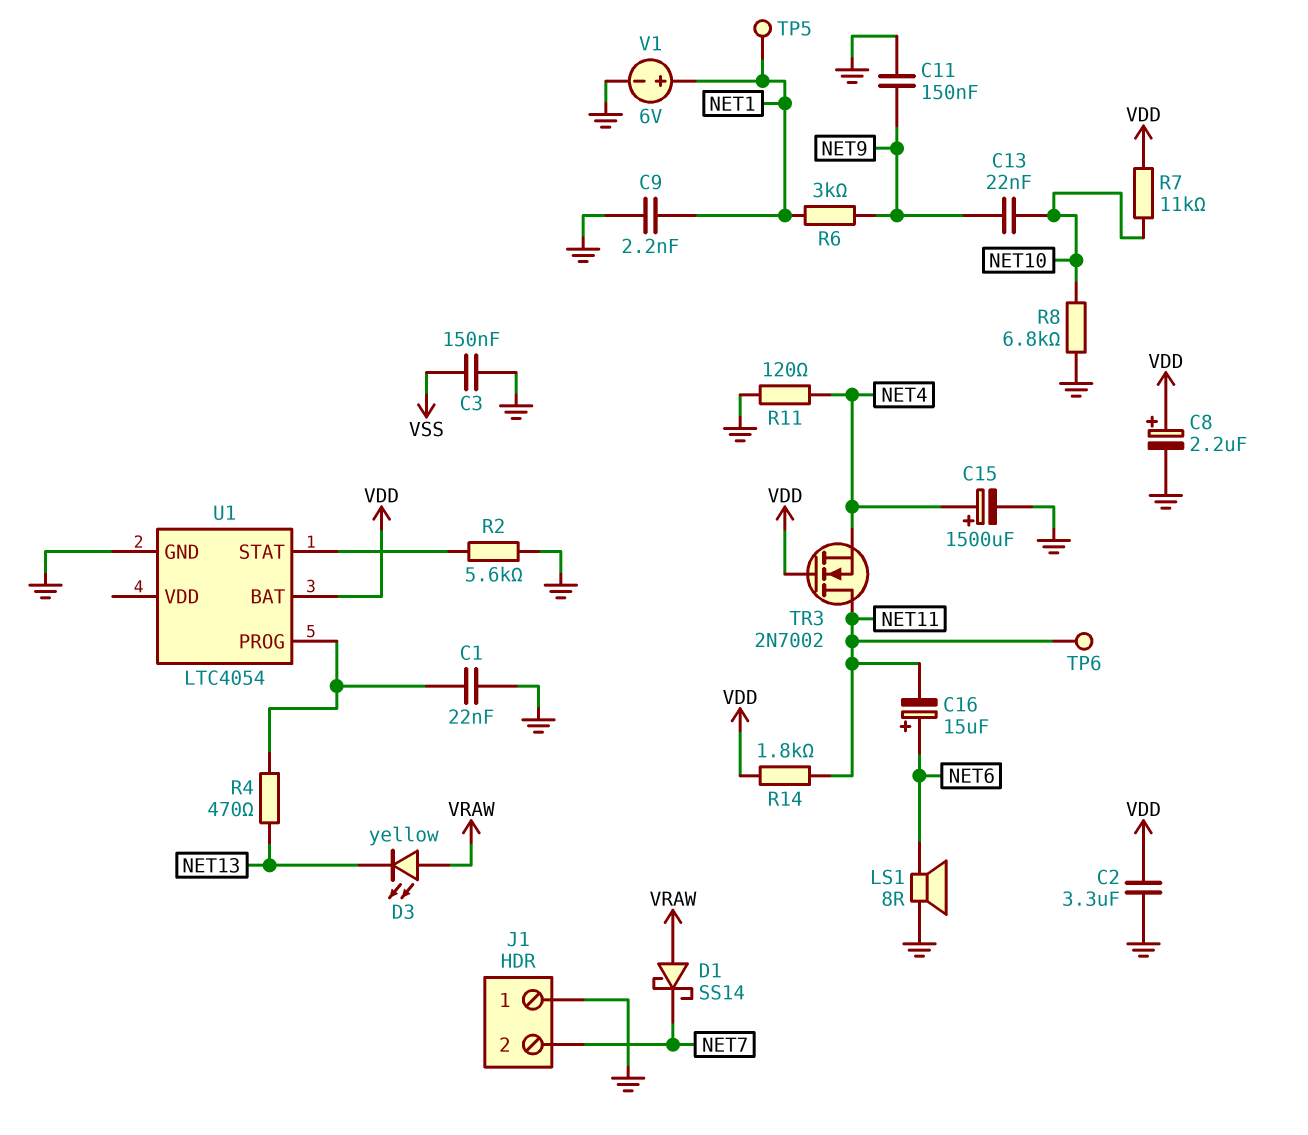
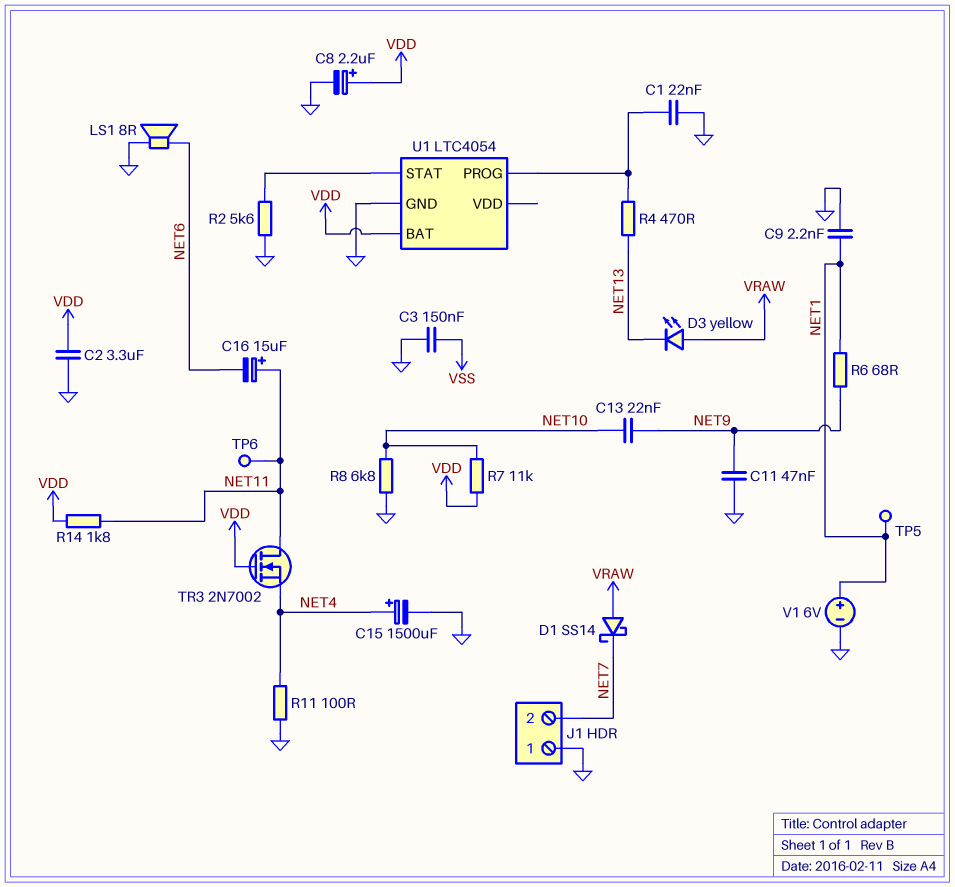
C11: 150nF (GND, NET9) -> 47nF (GND, NET9)
C16: 15uF (plus NET6, minus NET11) -> 15uF (plus NET11, minus NET6)
R6: 3k (NET1, NET9) -> 68 (NET1, NET9)
R11: 120 (GND, NET4) -> 100 (GND, NET4)

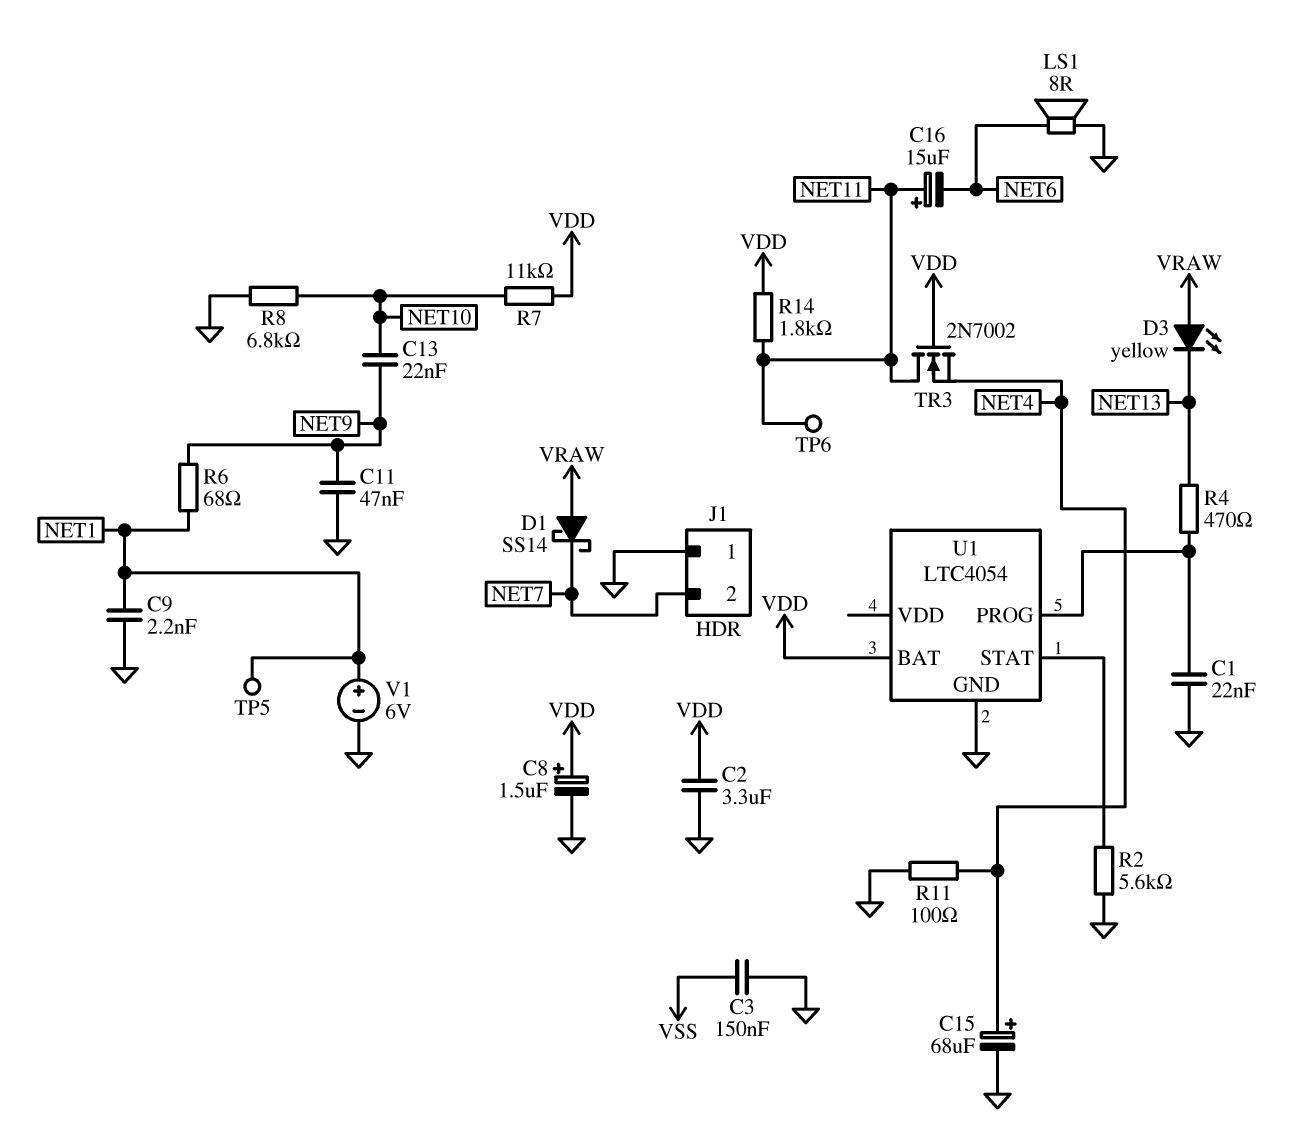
C8: 2.2uF (plus VDD, minus GND) -> 1.5uF (plus VDD, minus GND)
C15: 1500uF (plus NET4, minus GND) -> 68uF (plus NET4, minus GND)

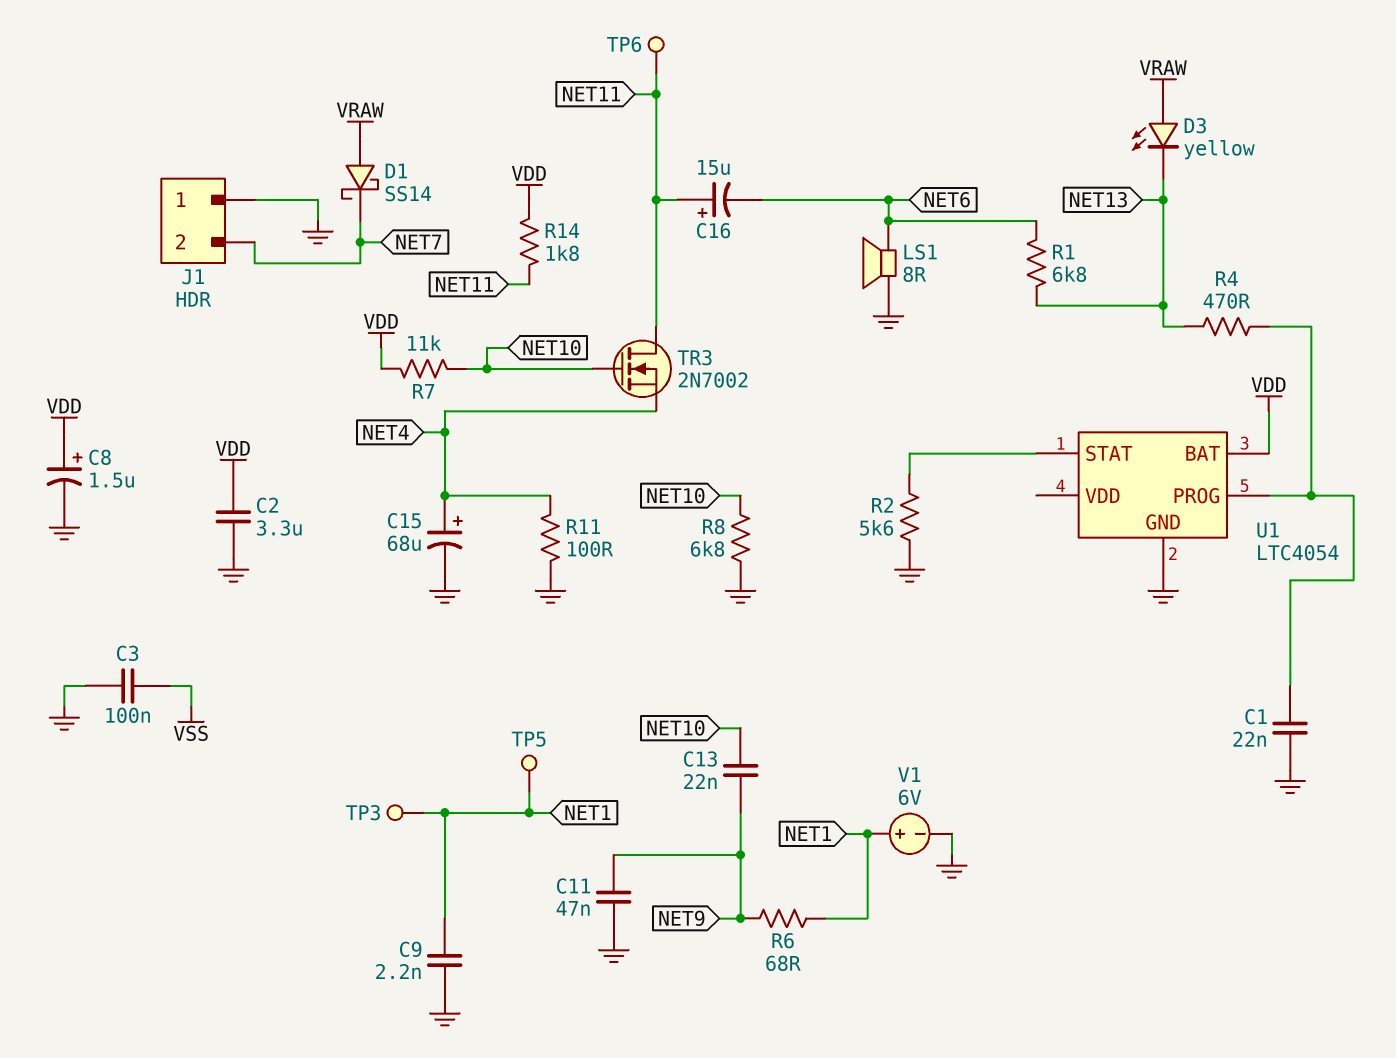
C3: 150nF (GND, VSS) -> 100nF (GND, VSS)
R1: none -> 6.8k (NET6, NET13)
TP3: none -> test point (NET1)
TR3: NMOS 2N7002 (G VDD, D NET11, S NET4) -> NMOS 2N7002 (G NET10, D NET11, S NET4)

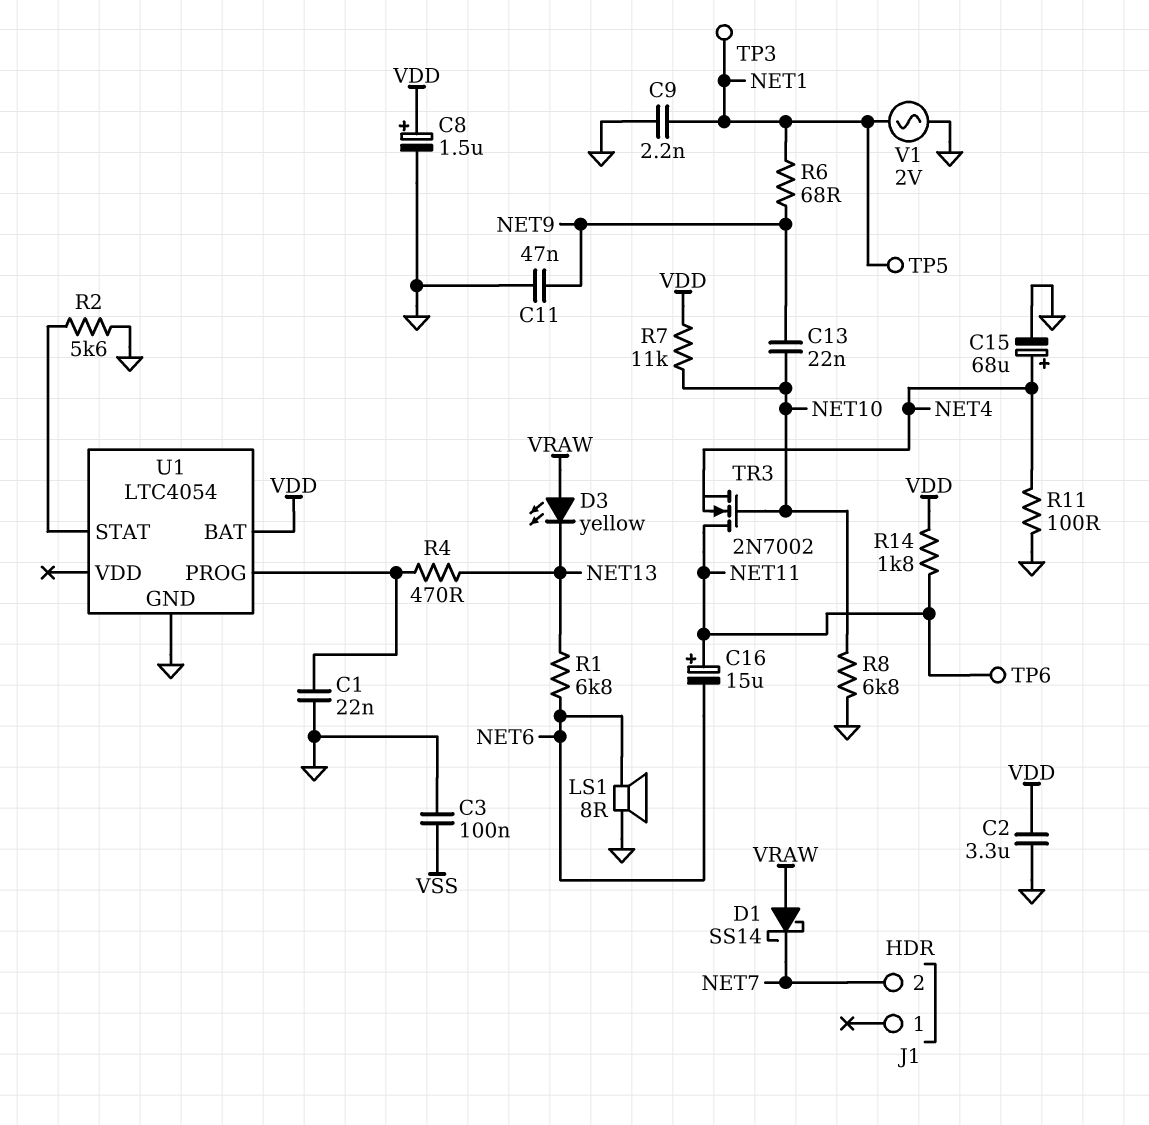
J1 pin 1: GND -> none
V1: 6V (plus NET1, minus GND) -> AC 2V (GND, NET1)

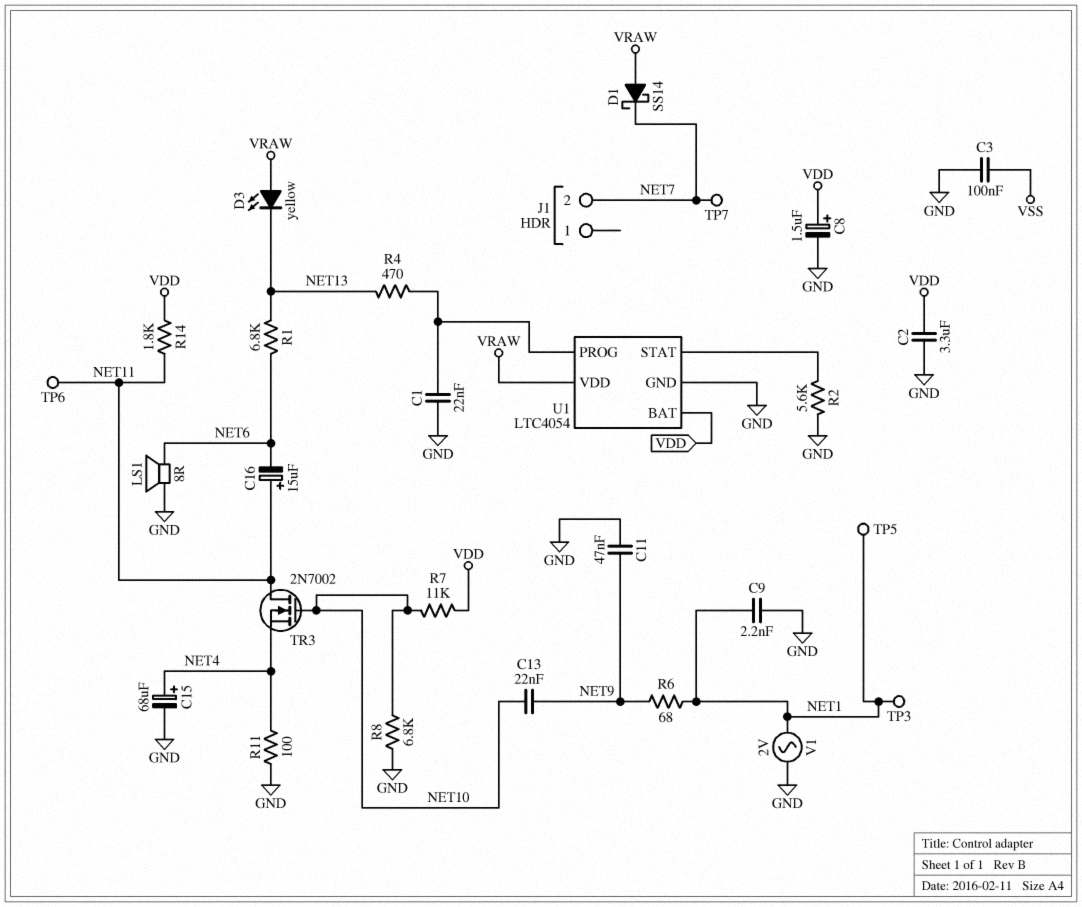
TP7: none -> test point (NET7)
U1 pin VDD: none -> VRAW

